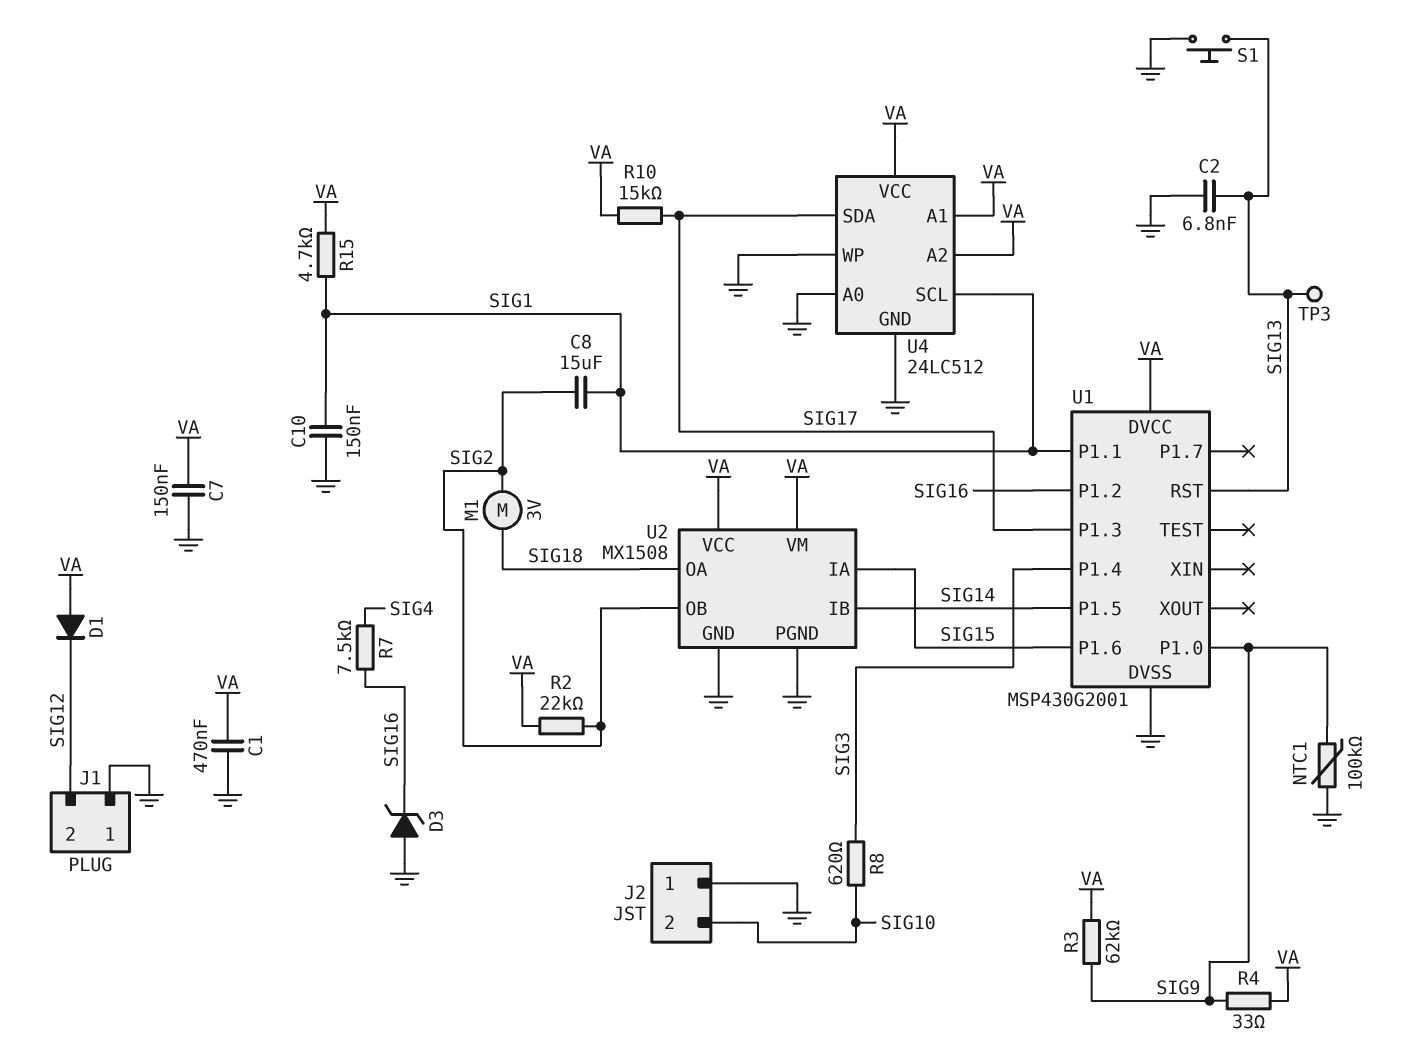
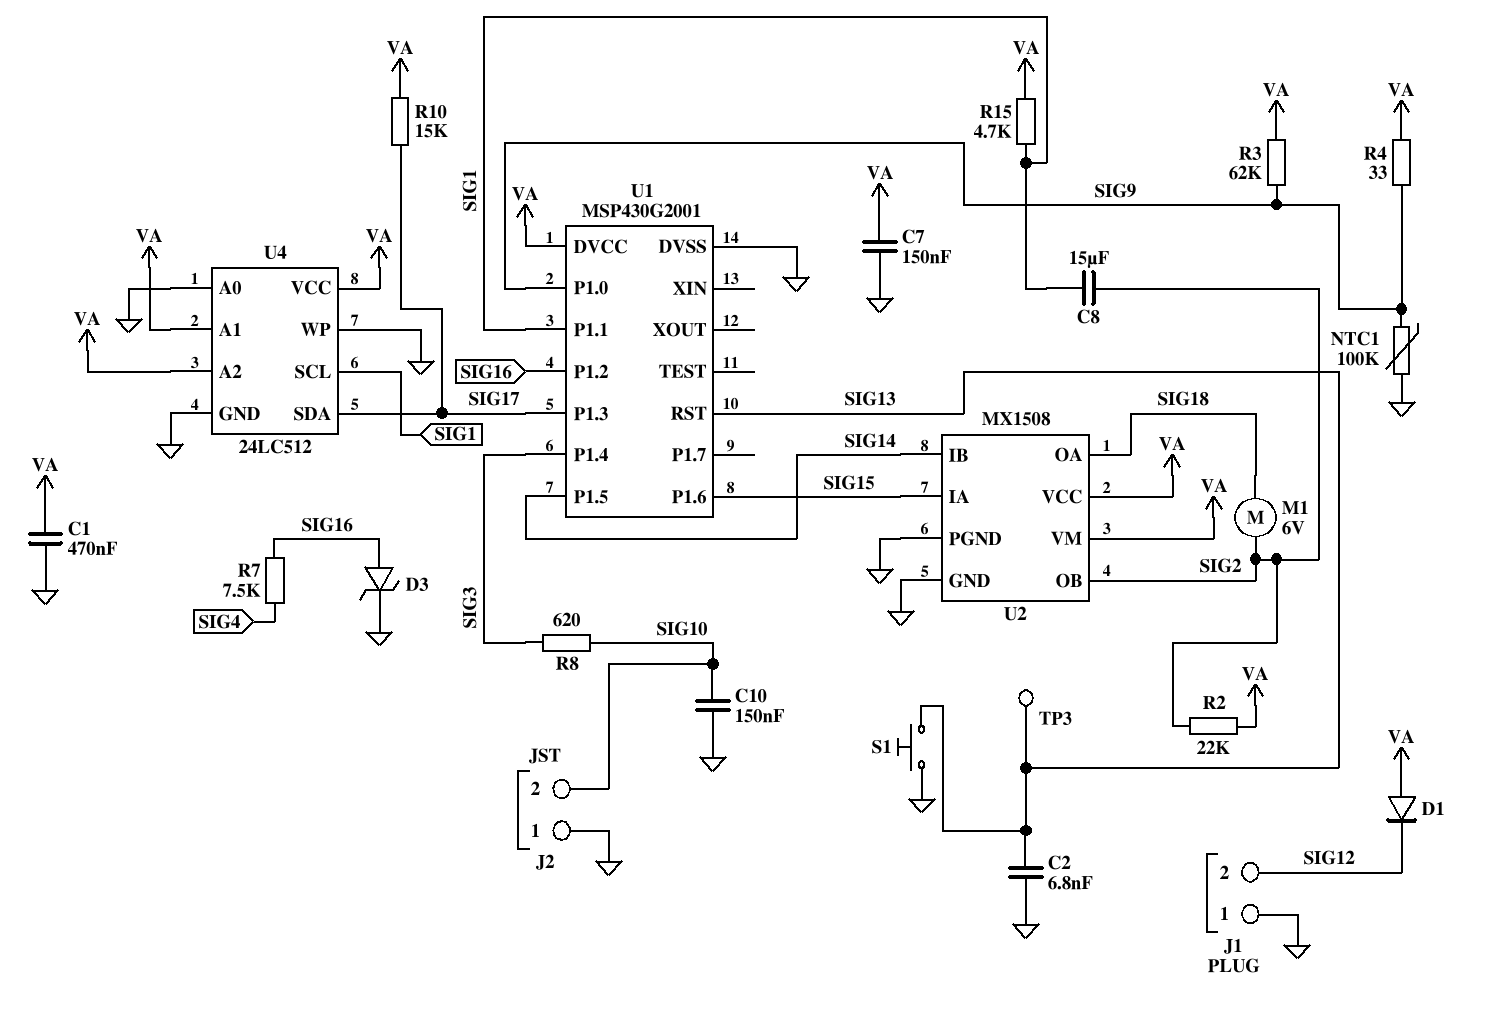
C10: 150nF (GND, SIG1) -> 150nF (GND, SIG10)
D3: zener (A GND, K SIG16) -> zener (A SIG16, K GND)
M1: motor 3V (SIG2, SIG18) -> motor 6V (SIG2, SIG18)

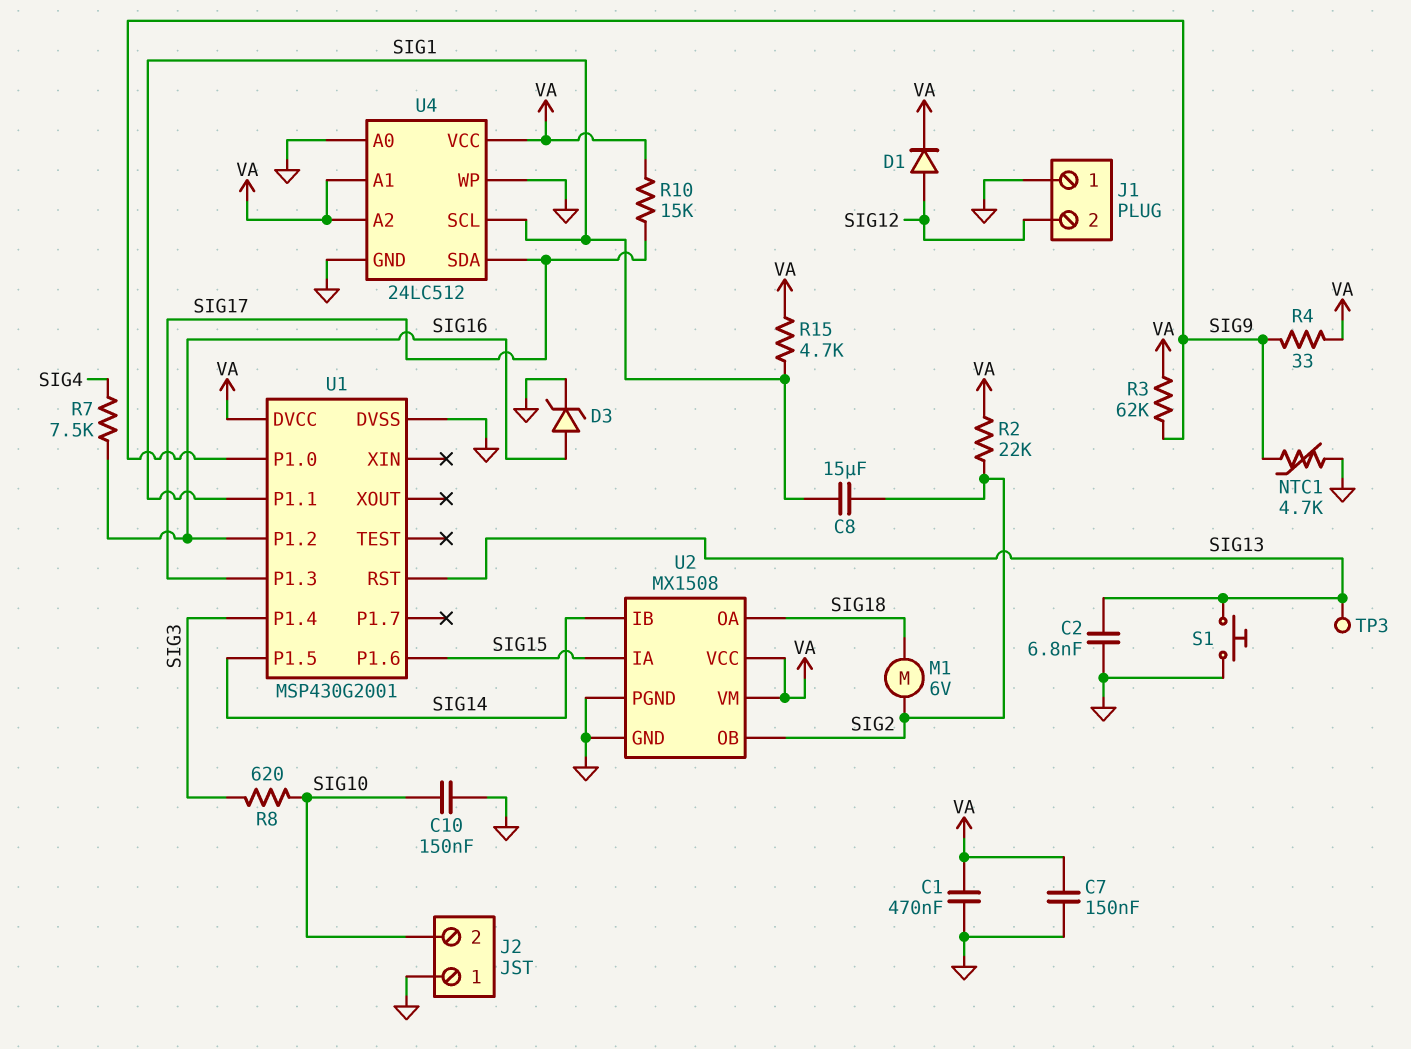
D1: diode (A VA, K SIG12) -> diode (A SIG12, K VA)
NTC1: 100k (GND, SIG9) -> 4.7k (GND, SIG9)

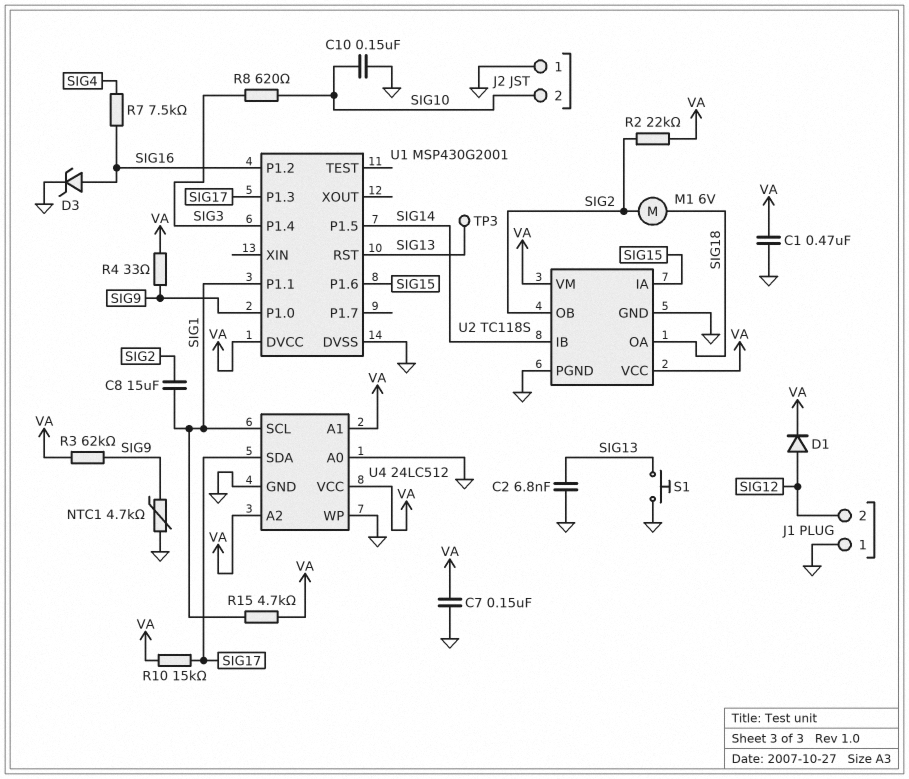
U2: MX1508 -> TC118S

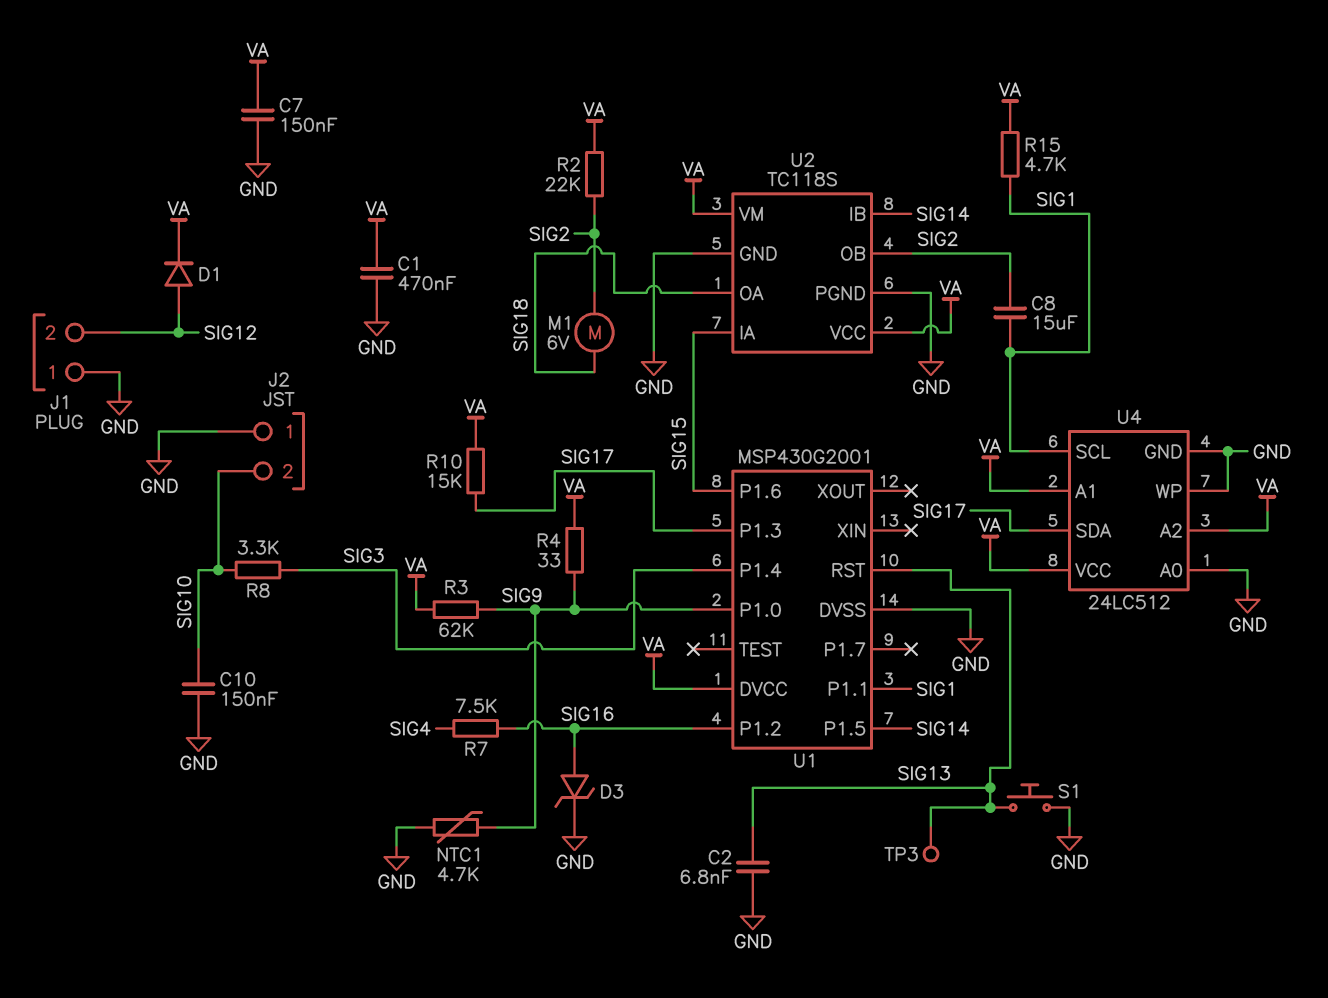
R8: 620 (SIG3, SIG10) -> 3.3k (SIG3, SIG10)

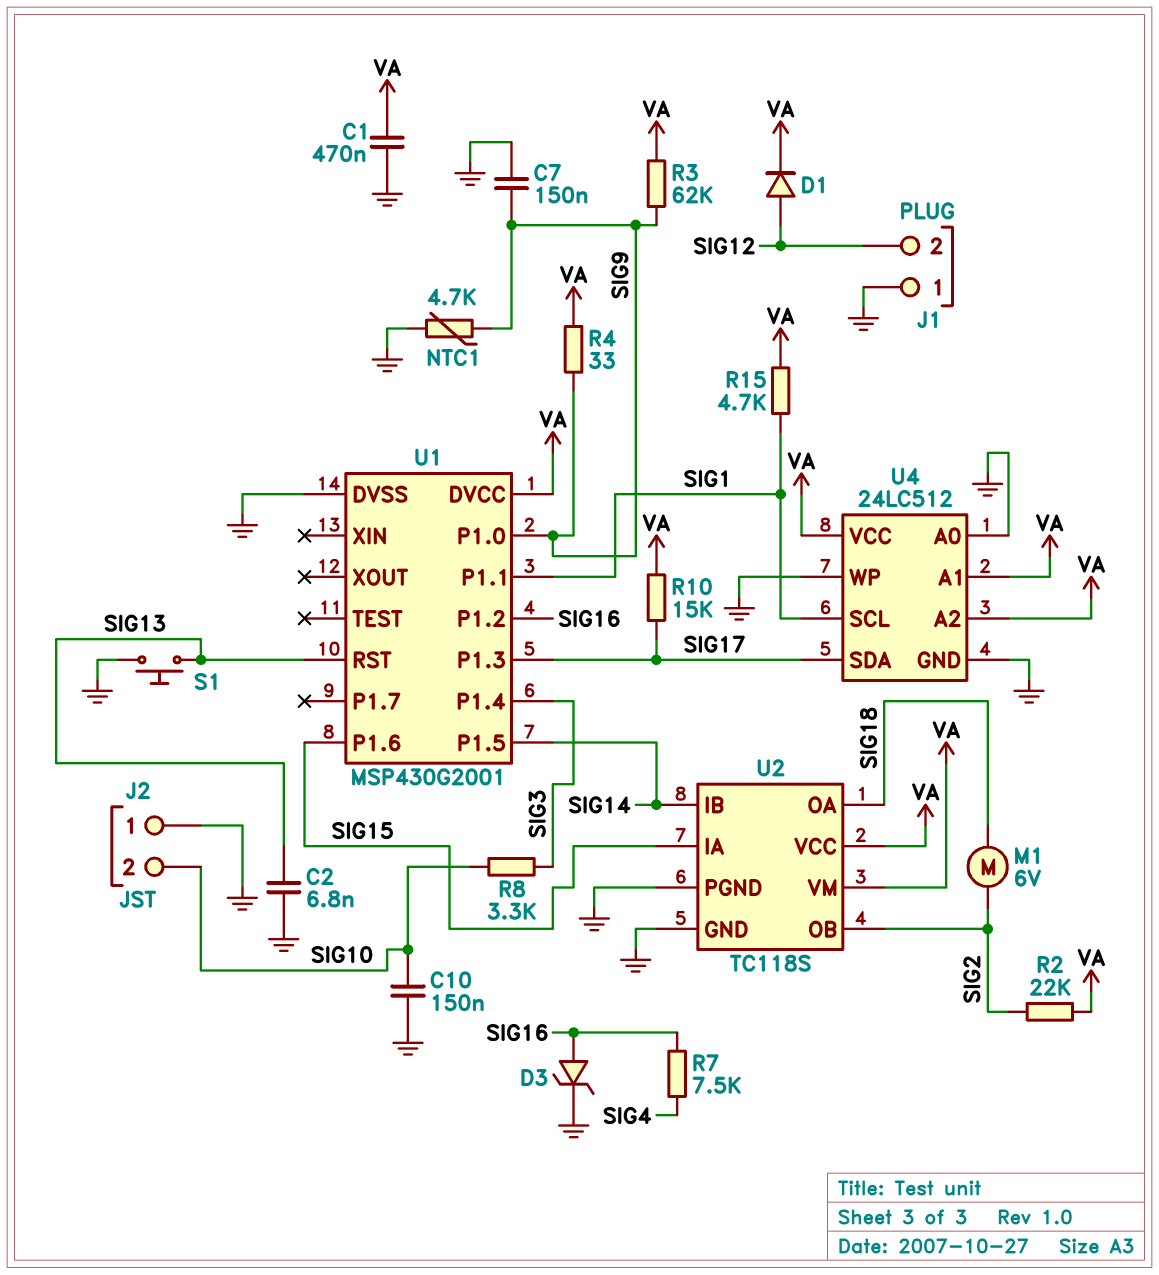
C7: 150nF (GND, VA) -> 150nF (GND, SIG9)
C8: 15uF (SIG1, SIG2) -> none
TP3: test point (SIG13) -> none

